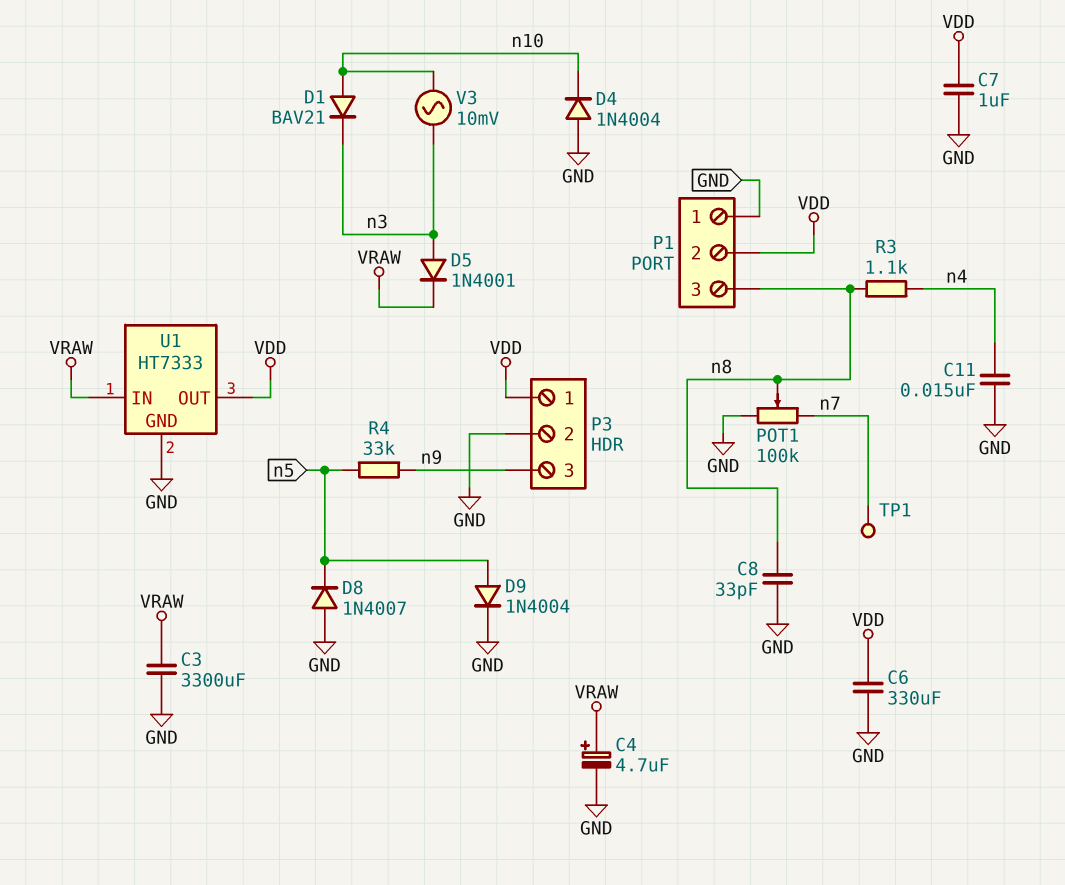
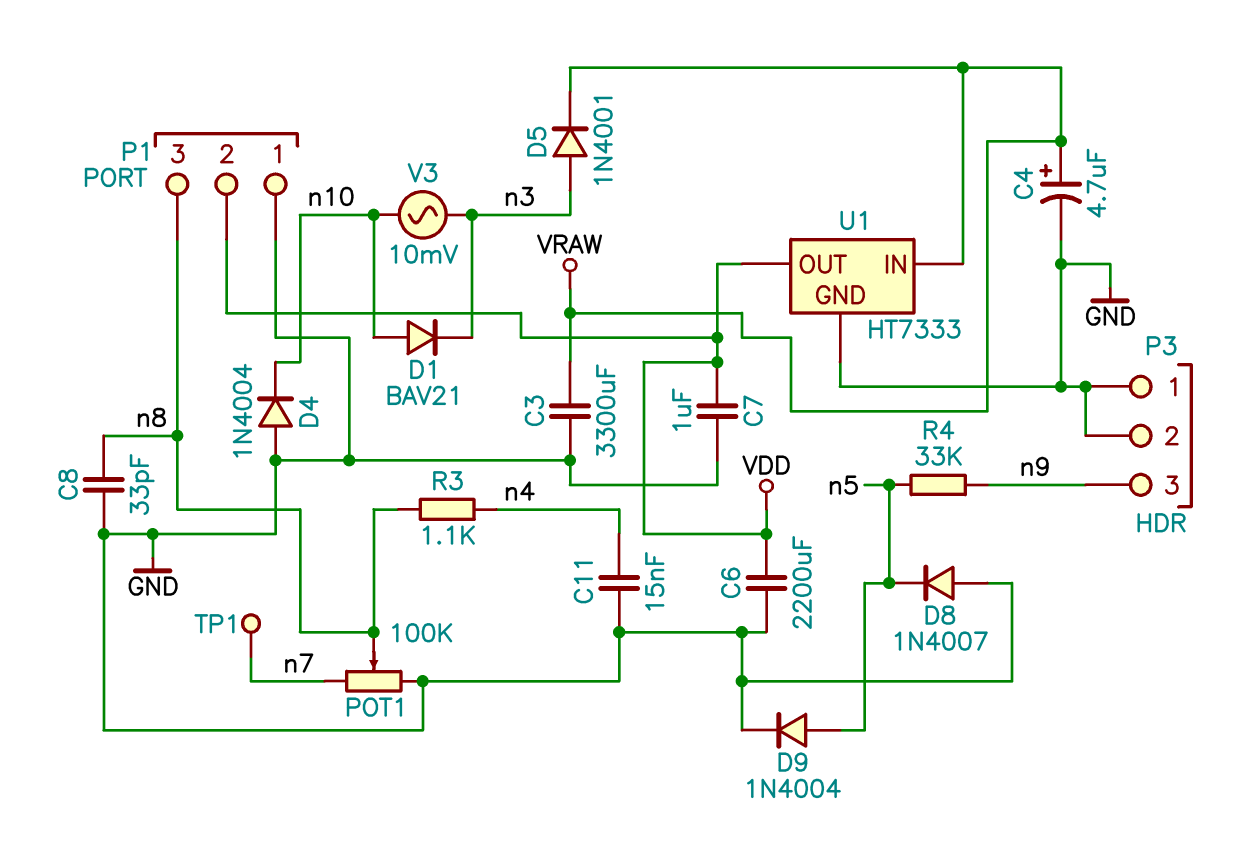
C6: 330uF (GND, VDD) -> 2200uF (GND, VDD)
P3 pin 1: VDD -> GND

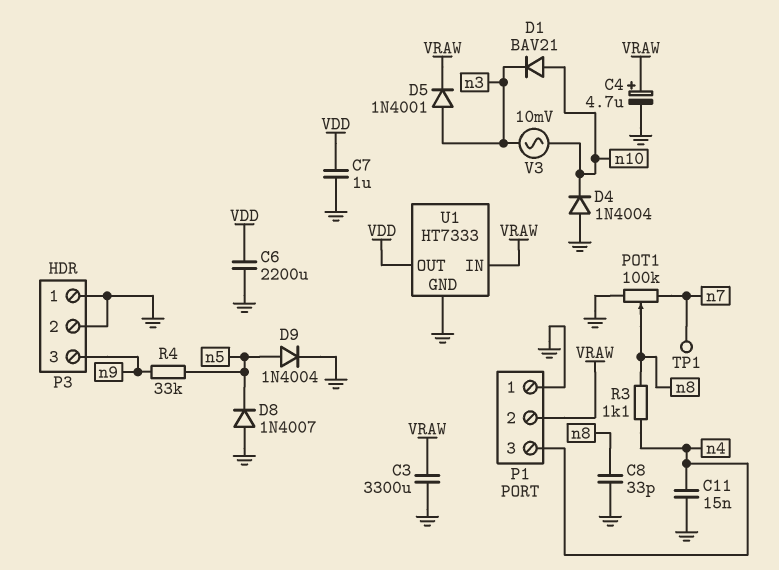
P1 pin 2: VDD -> VRAW
P1 pin 3: n8 -> n4

